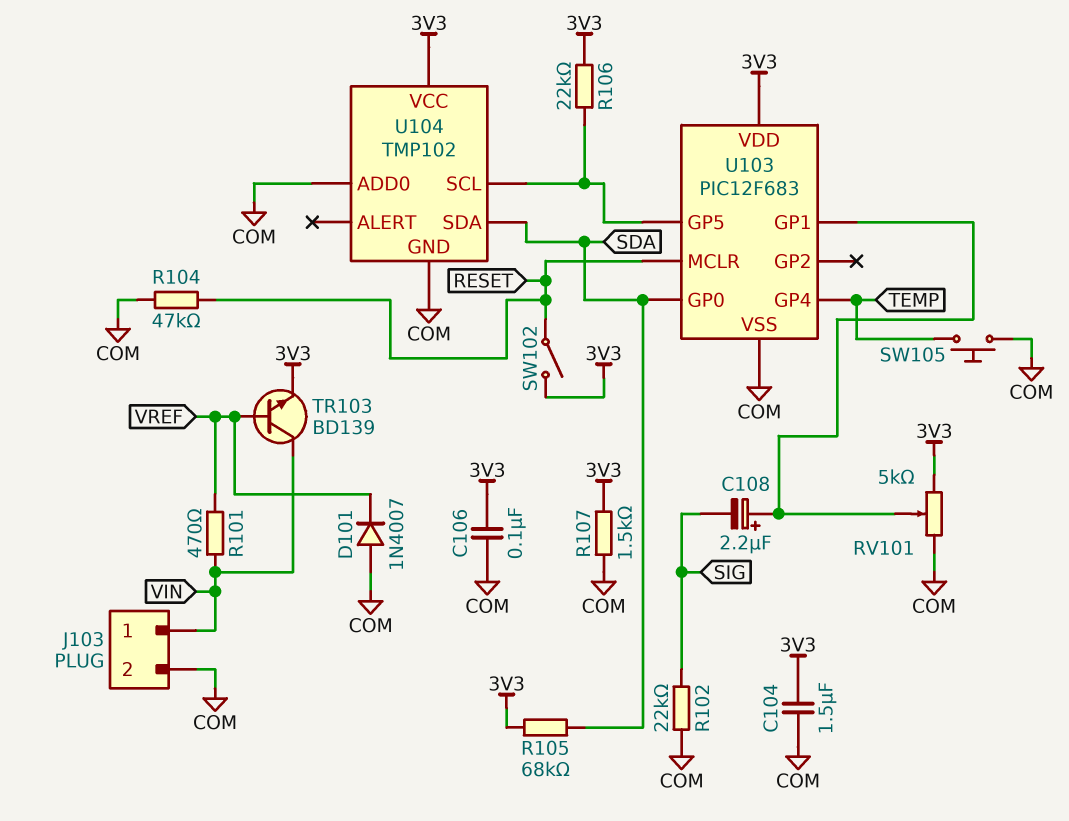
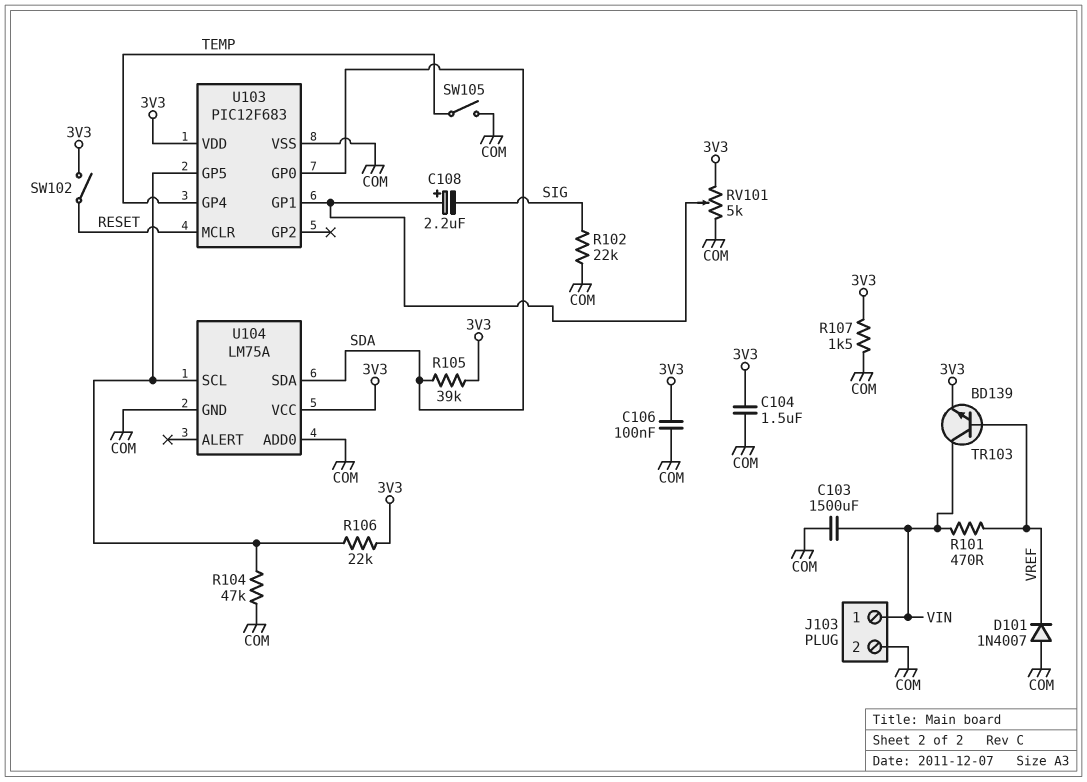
C103: none -> 1500uF (COM, VIN)
R104: 47k (COM, RESET) -> 47k (COM, U103/GP5)
R105: 68k (3V3, SDA) -> 39k (3V3, SDA)
SW105: button (COM, TEMP) -> switch (COM, TEMP)
U104: TMP102 -> LM75A

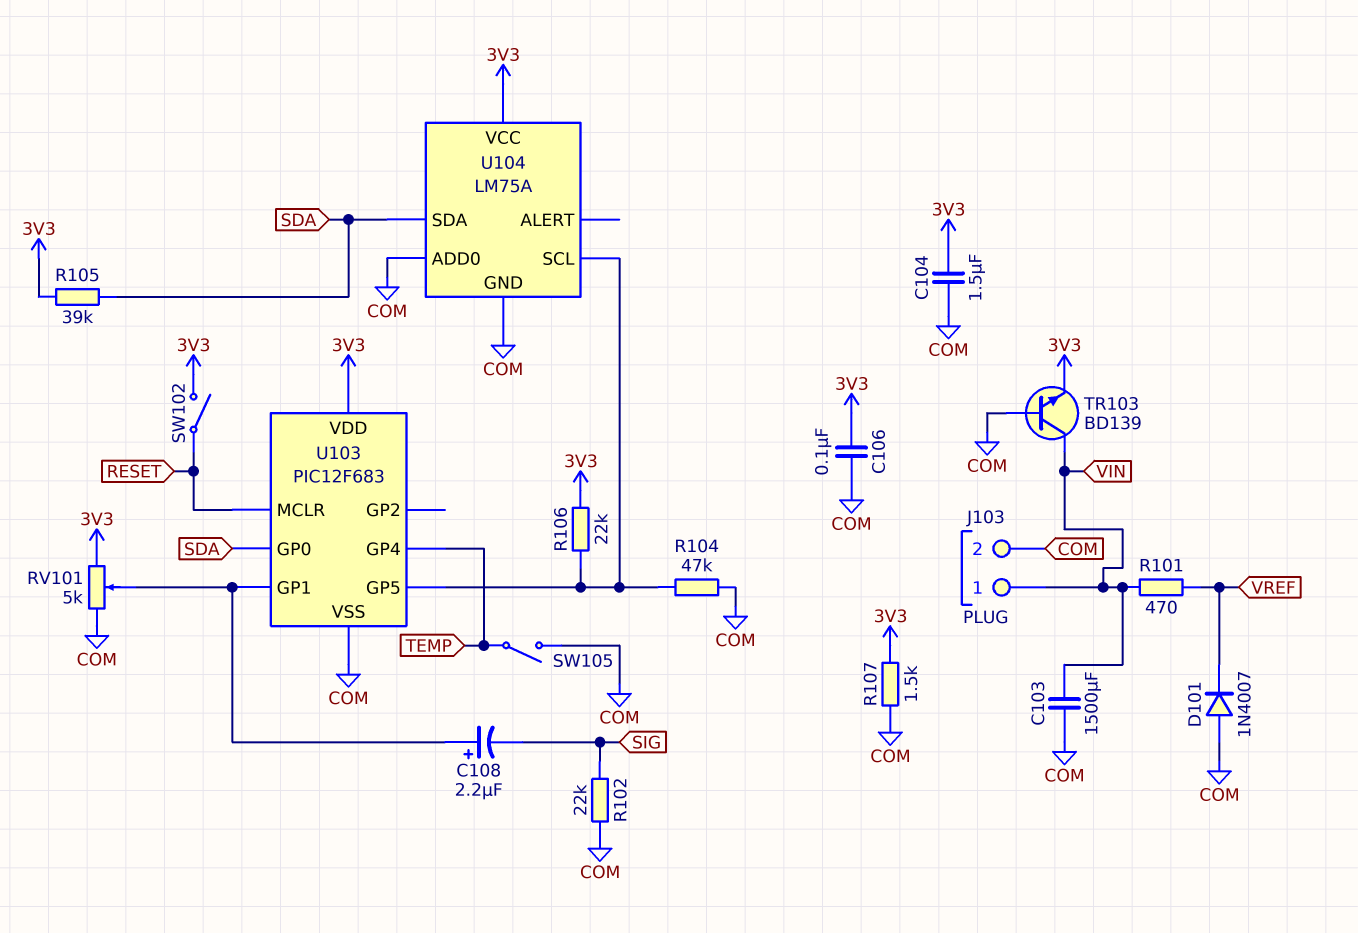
TR103: NPN BD139 (B VREF, C VIN, E 3V3) -> NPN BD139 (B COM, C VIN, E 3V3)

